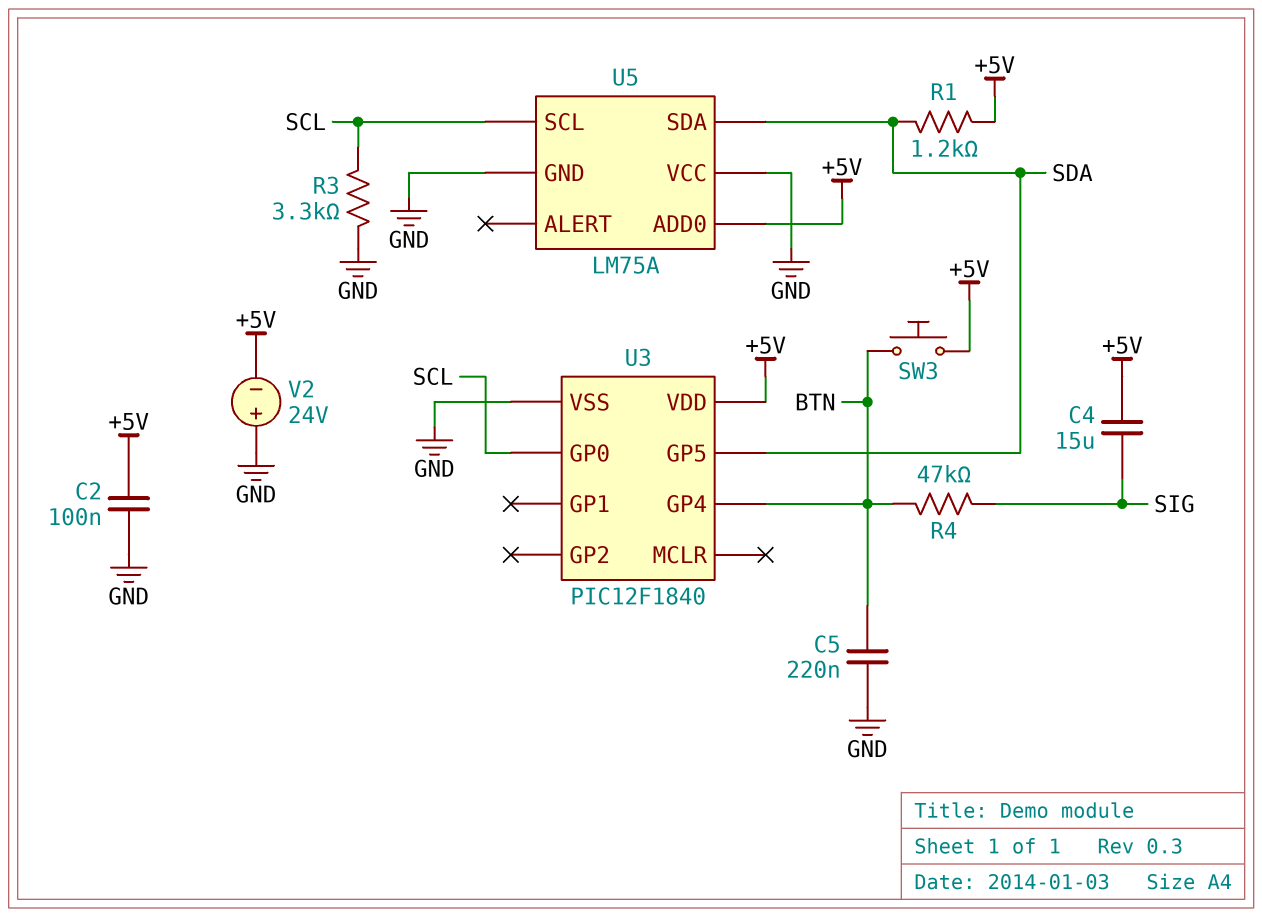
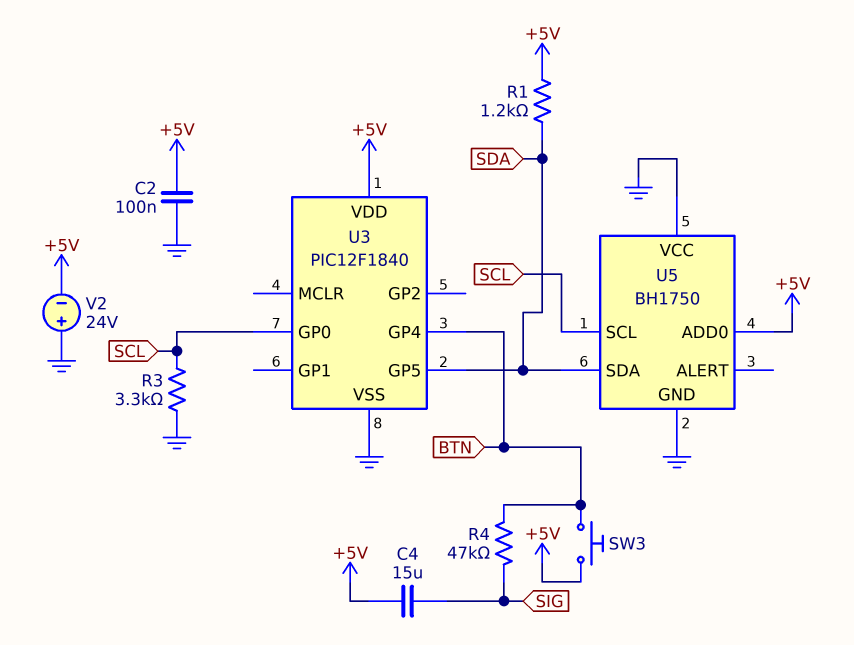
C5: 220nF (BTN, GND) -> none
U5: LM75A -> BH1750

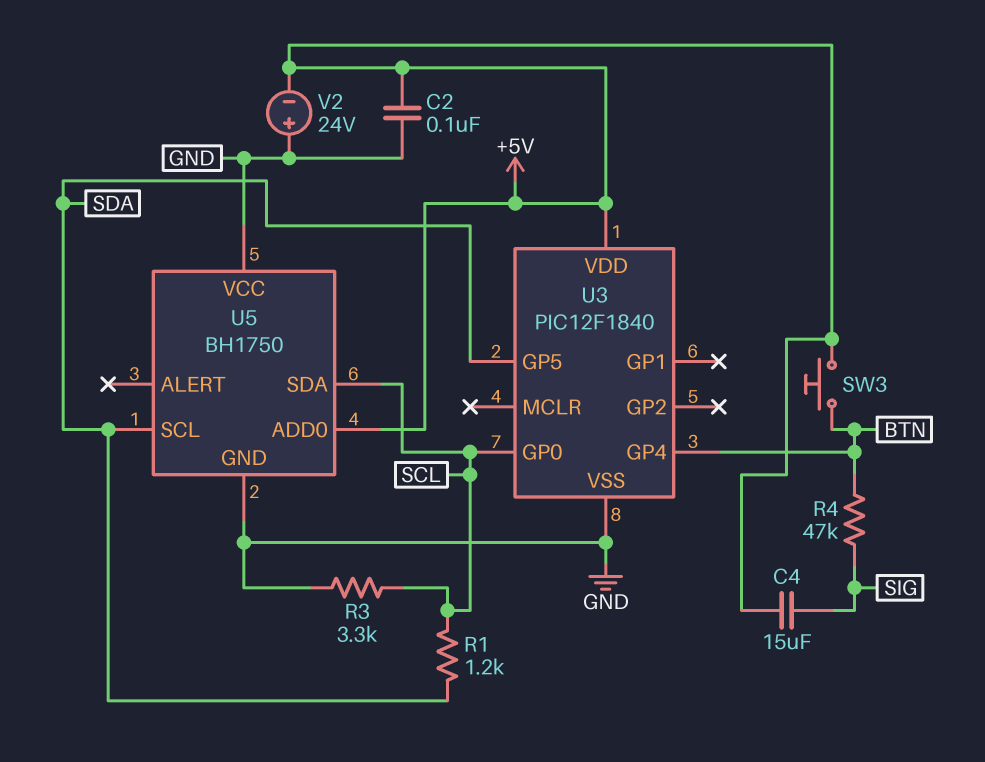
R1: 1.2k (+5V, SDA) -> 1.2k (SCL, SDA)
U5 pin SCL: SCL -> SDA
U5 pin SDA: SDA -> SCL

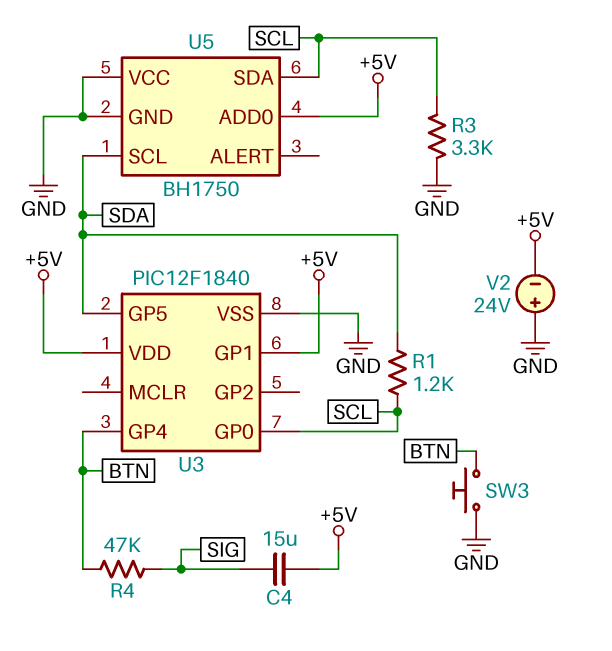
C2: 100nF (+5V, GND) -> none
SW3: button (+5V, BTN) -> button (BTN, GND)
U3 pin GP1: none -> +5V

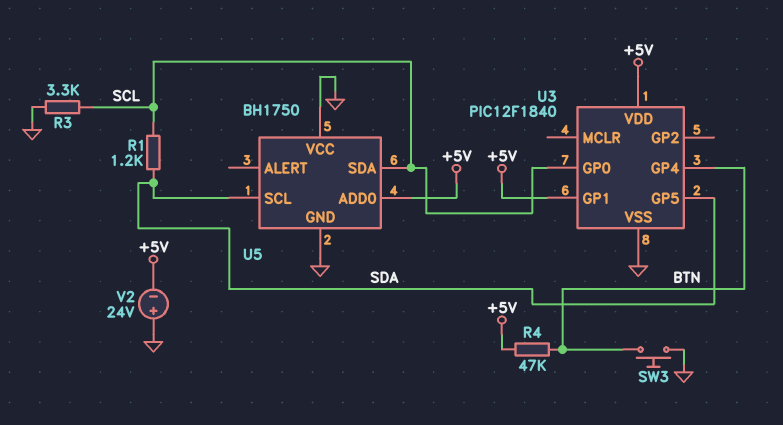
C4: 15uF (+5V, SIG) -> none
R4: 47k (BTN, SIG) -> 47k (+5V, BTN)

